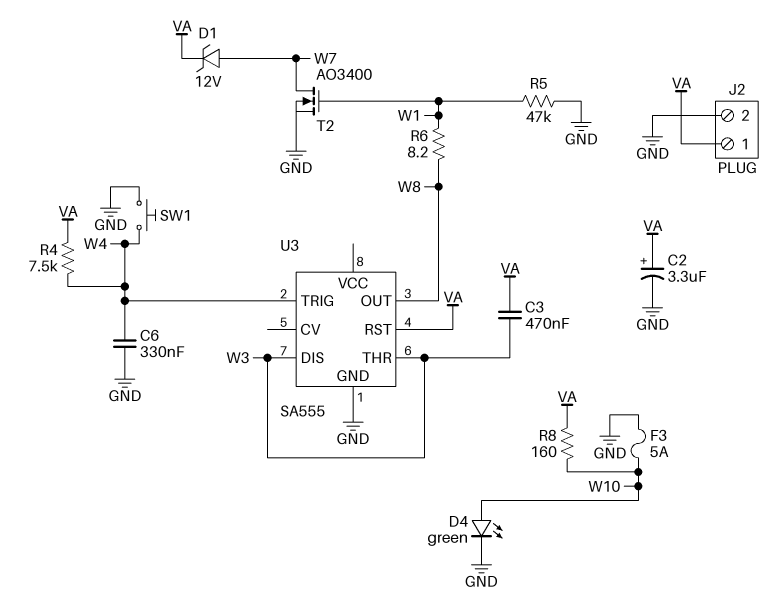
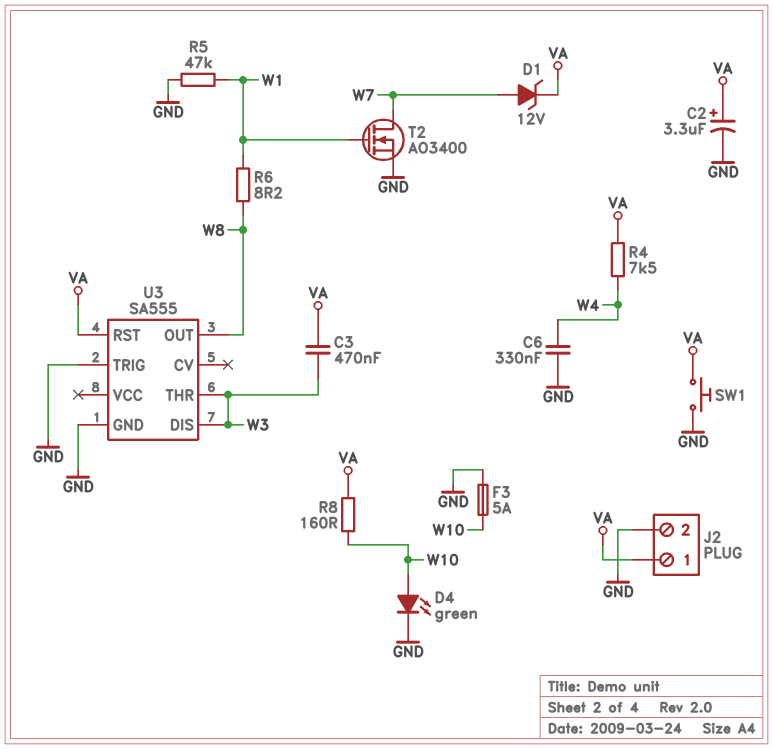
SW1: button (GND, W4) -> button (GND, VA)
U3 pin TRIG: W4 -> GND

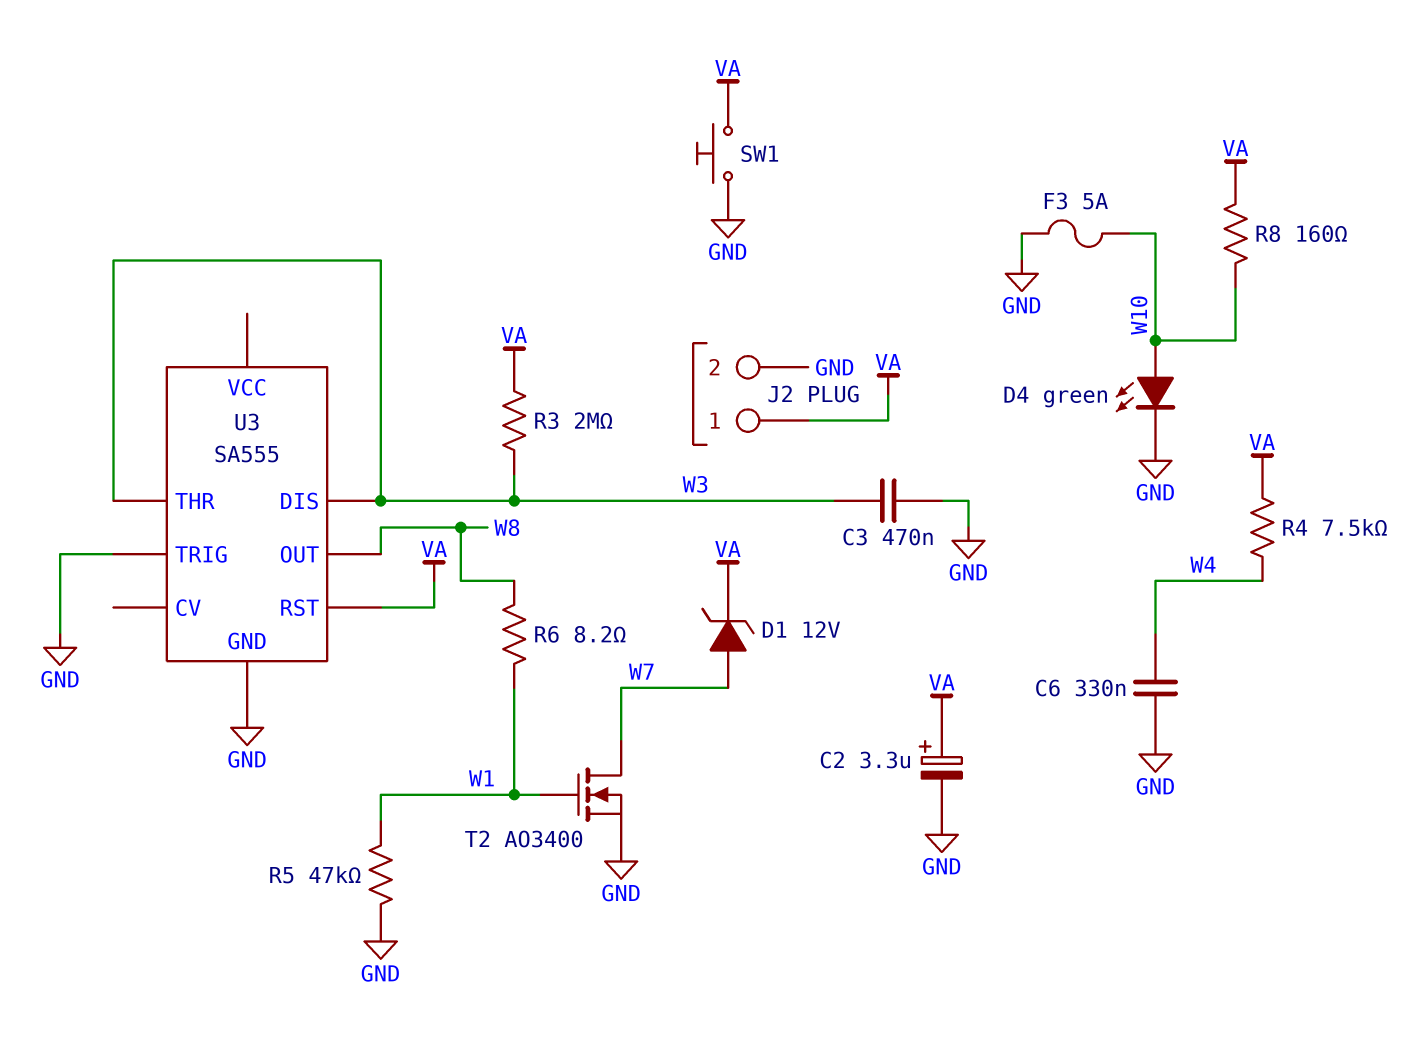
C3: 470nF (VA, W3) -> 470nF (GND, W3)
R3: none -> 2M (VA, W3)

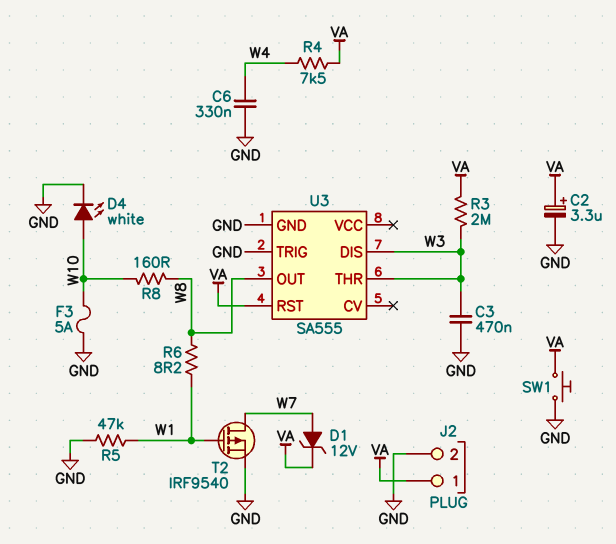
D4: LED green (A W10, K GND) -> LED white (A W10, K GND)
R8: 160 (VA, W10) -> 160 (W8, W10)
T2: NMOS AO3400 (G W1, D W7, S GND) -> PMOS IRF9540 (G W1, D W7, S GND)

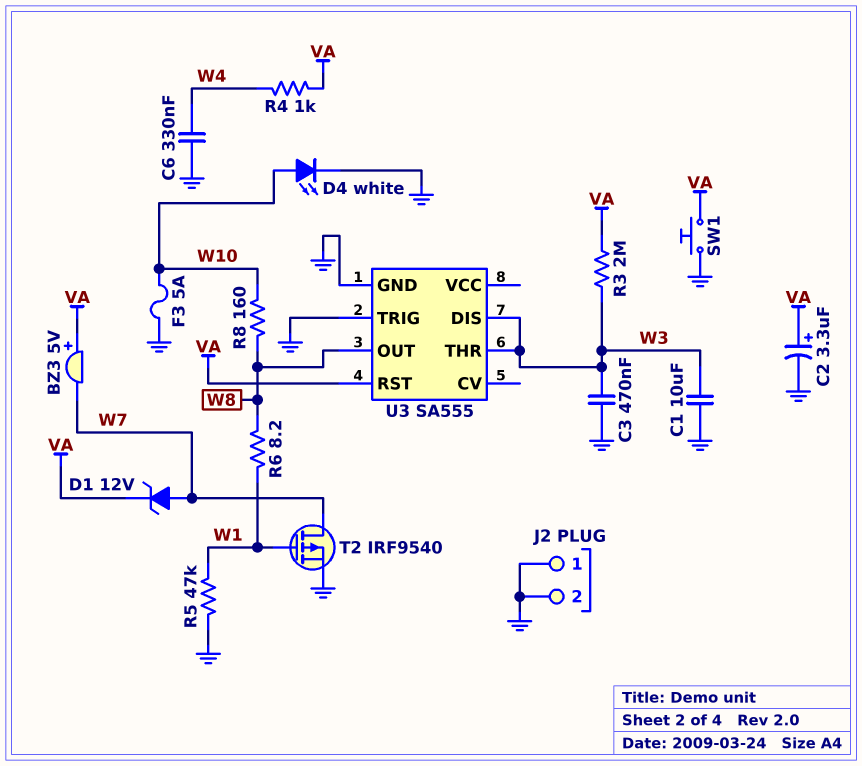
BZ3: none -> buzzer 5V (plus VA, minus W7)
C1: none -> 10uF (GND, W3)
J2 pin 1: VA -> GND
R4: 7.5k (VA, W4) -> 1k (VA, W4)

